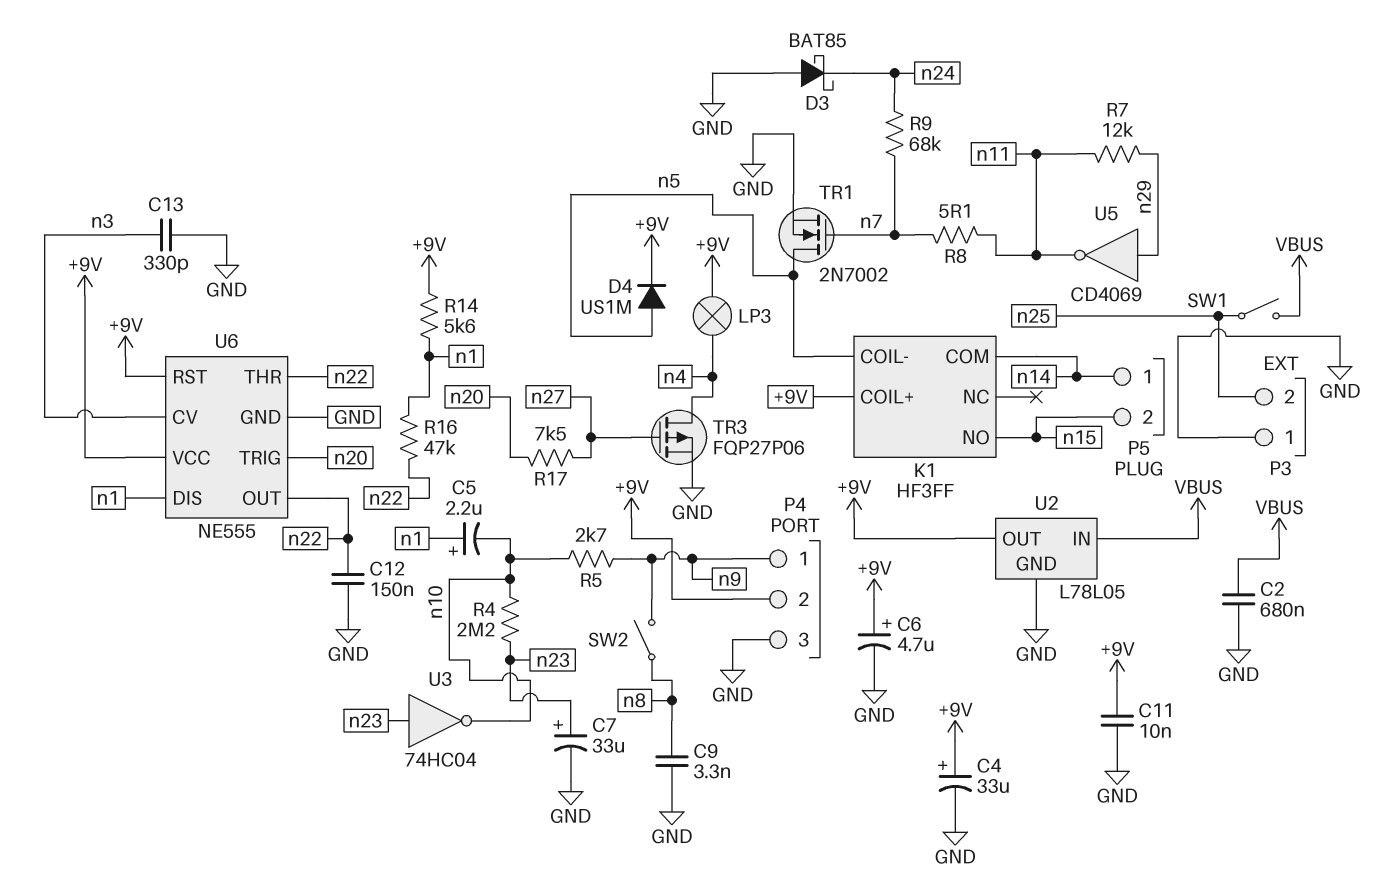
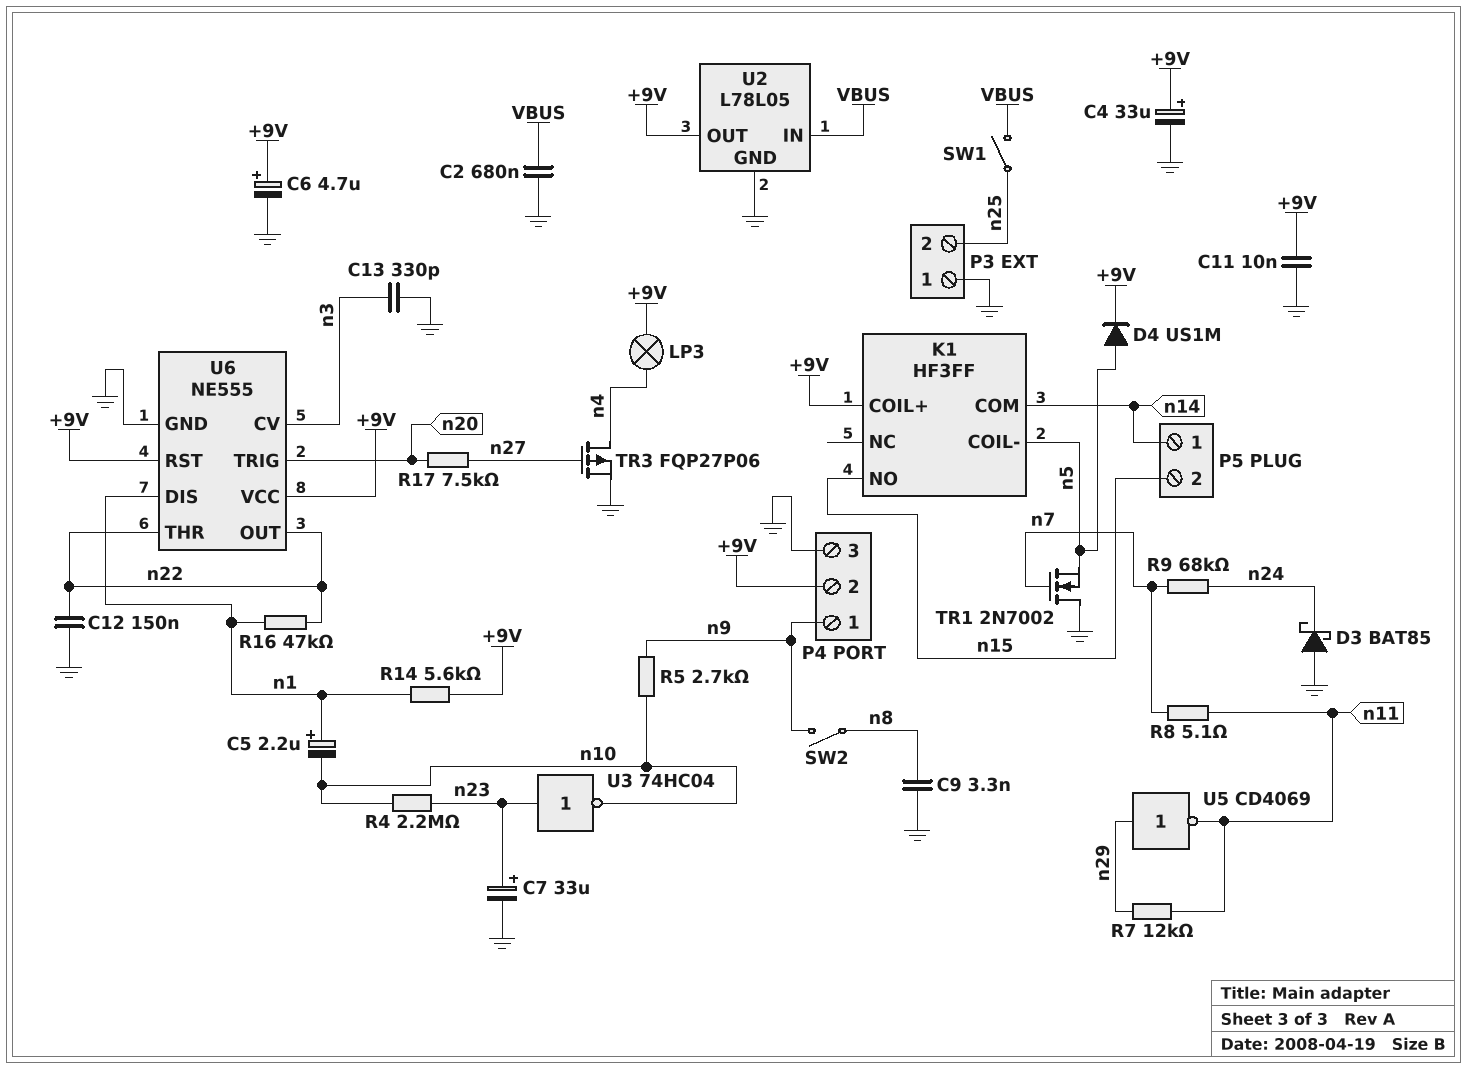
TR1: NMOS 2N7002 (G n7, D n5, S GND) -> NMOS 2N7002 (G n7, D GND, S n5)

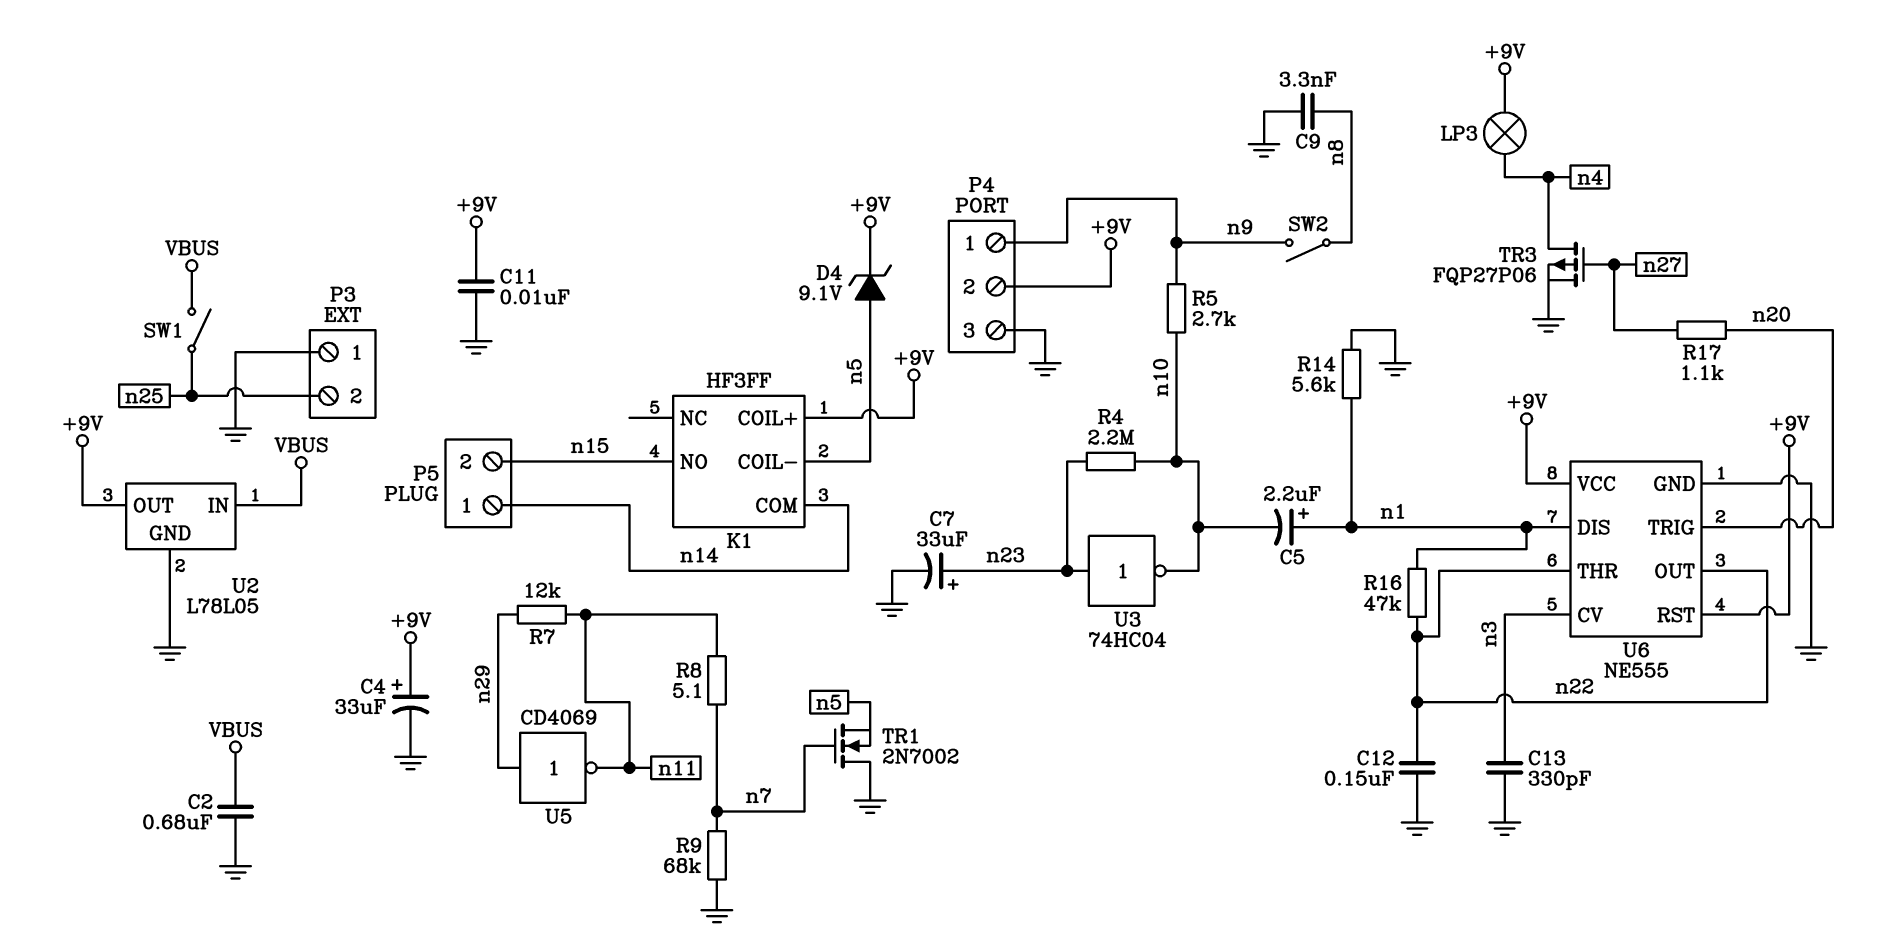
C6: 4.7uF (plus +9V, minus GND) -> none
D3: schottky BAT85 (A GND, K n24) -> none
D4: diode US1M (A n5, K +9V) -> zener 9.1V (A n5, K +9V)
R9: 68k (n7, n24) -> 68k (GND, n7)
R14: 5.6k (+9V, n1) -> 5.6k (GND, n1)
R17: 7.5k (n20, n27) -> 1.1k (n20, n27)

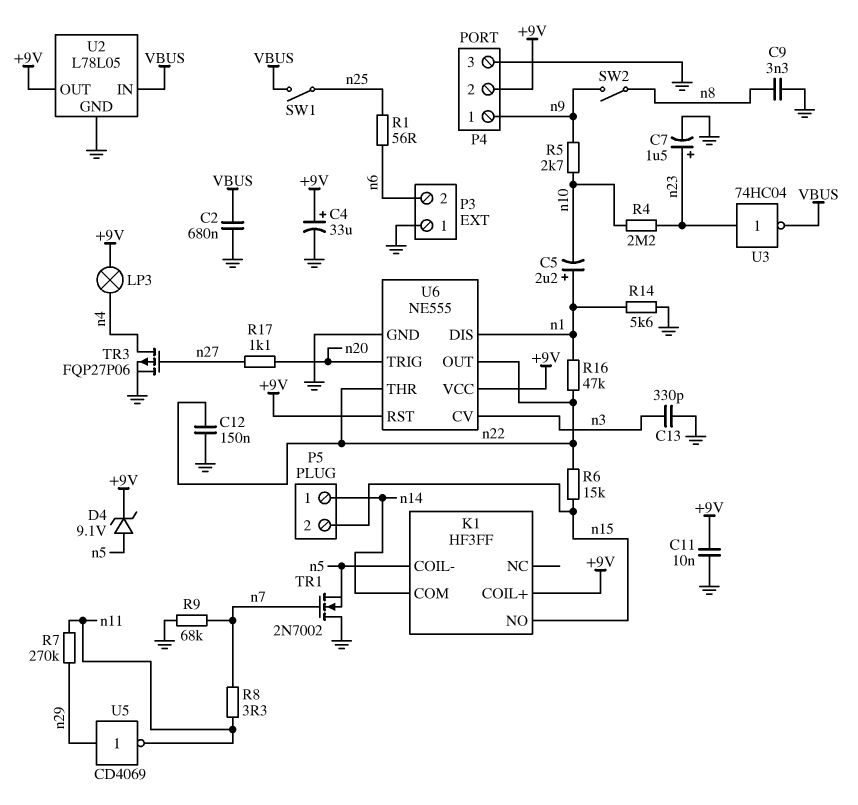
C7: 33uF (plus n23, minus GND) -> 1.5uF (plus n23, minus GND)
P3 pin 2: n25 -> n6
R1: none -> 56 (n6, n25)
R6: none -> 15k (n15, n22)
R7: 12k (n11, n29) -> 270k (n11, n29)
R8: 5.1 (n7, n11) -> 3.3 (n7, n11)
U3: NOT 74HC04 (in n23, out n10) -> NOT 74HC04 (in n23, out VBUS)

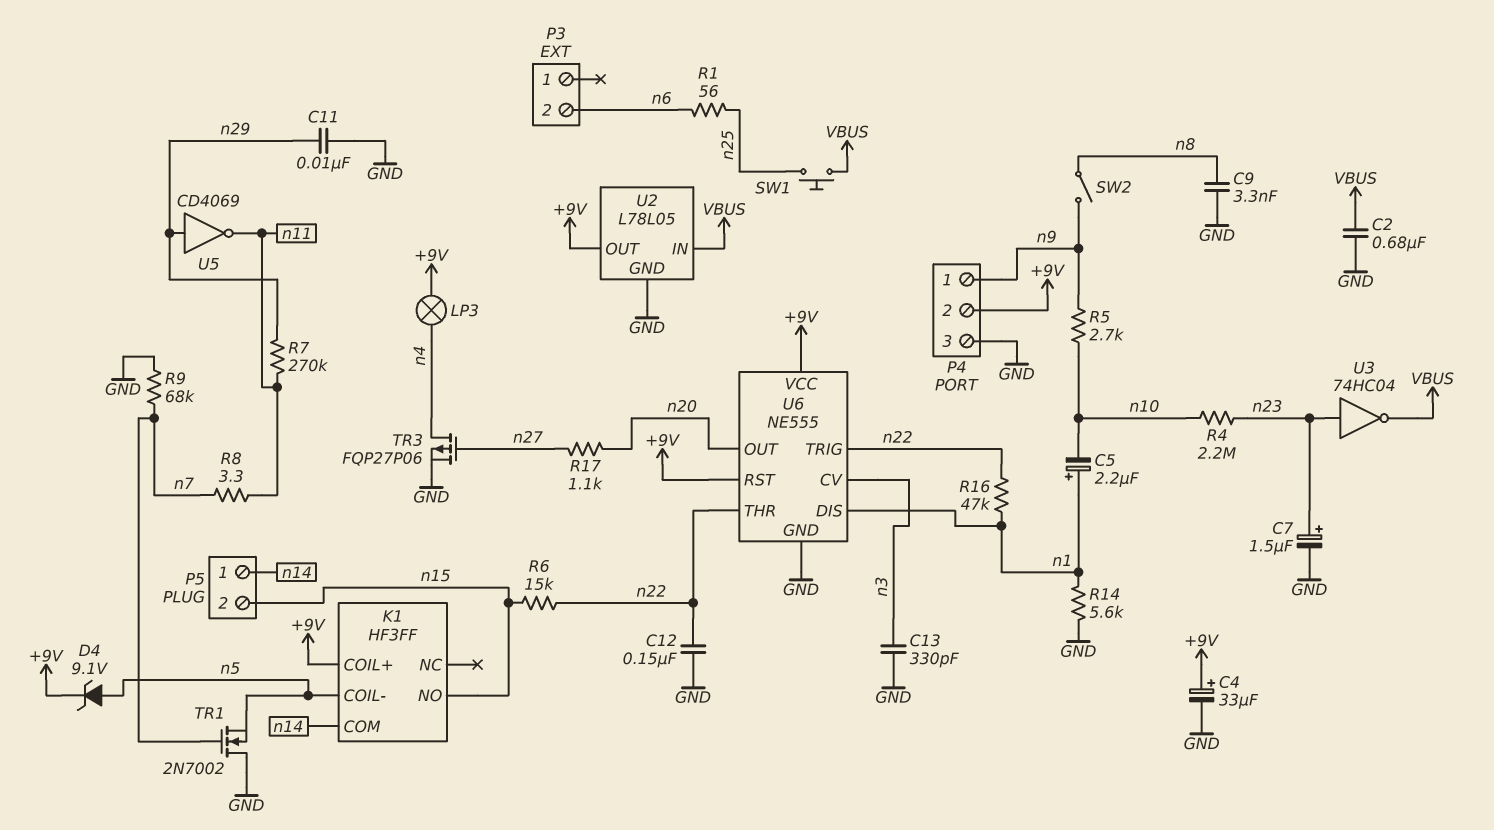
C11: 10nF (+9V, GND) -> 10nF (GND, n29)
P3 pin 1: GND -> none
SW1: switch (VBUS, n25) -> button (VBUS, n25)
U6 pin OUT: n22 -> n20
U6 pin TRIG: n20 -> n22

